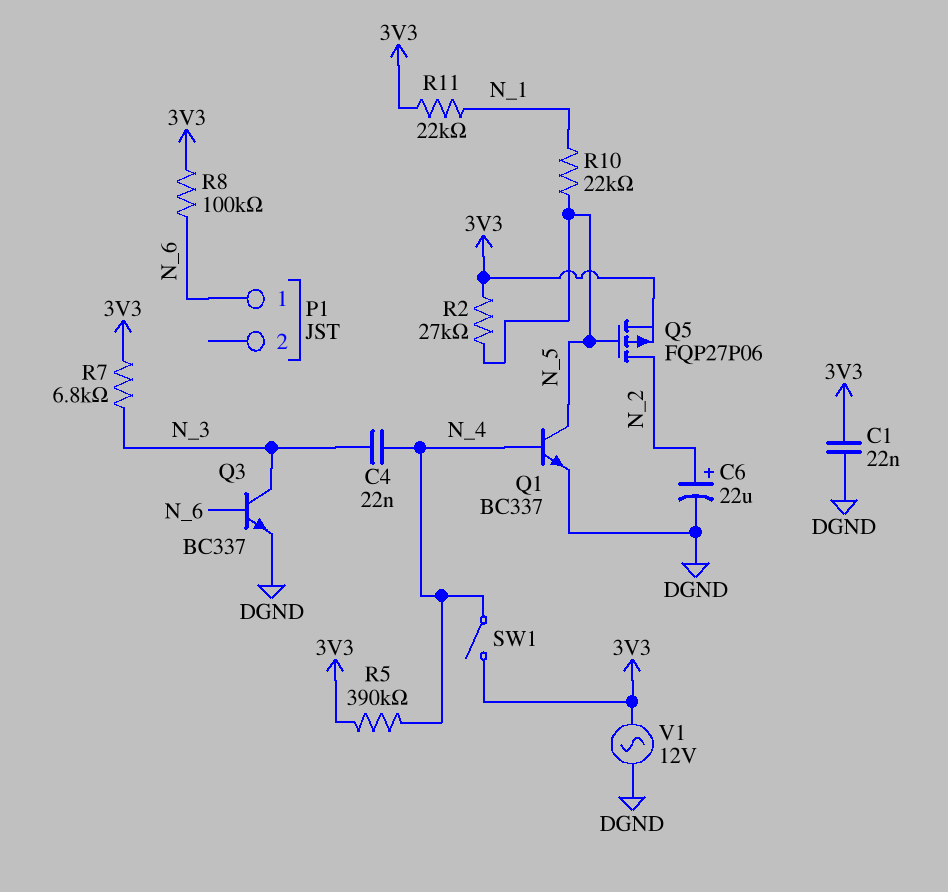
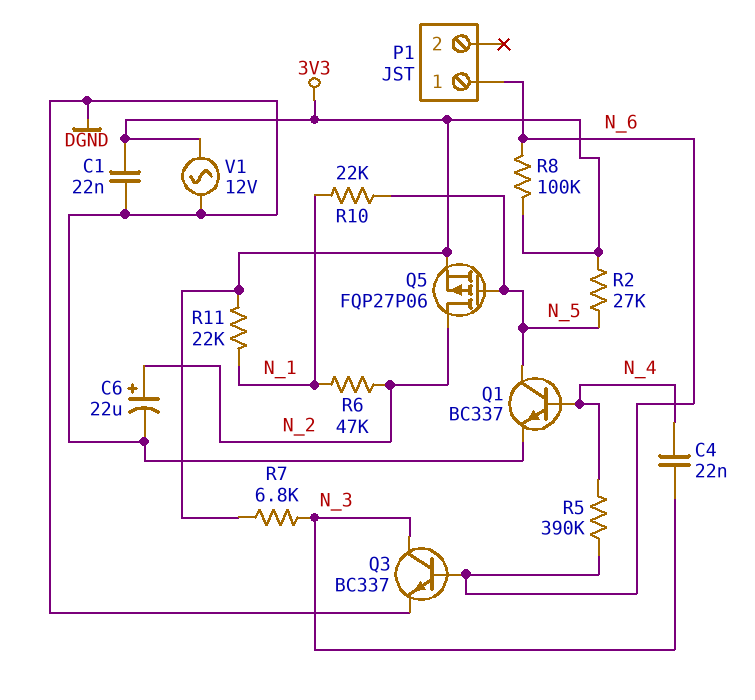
R5: 390k (3V3, N_4) -> 390k (N_4, N_6)
R6: none -> 47k (N_1, N_2)
SW1: switch (3V3, N_4) -> none

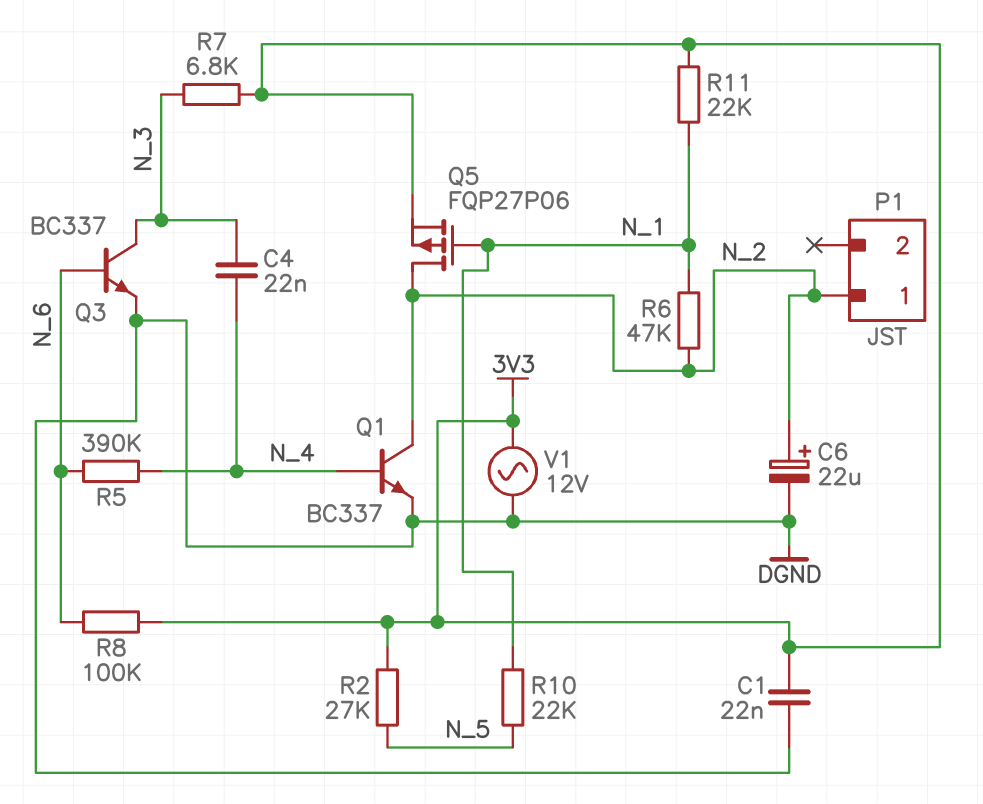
P1 pin 1: N_6 -> N_2
Q1: NPN BC337 (B N_4, C N_5, E DGND) -> NPN BC337 (B N_4, C N_2, E DGND)
Q5: PMOS FQP27P06 (G N_5, D N_2, S 3V3) -> PMOS FQP27P06 (G N_1, D N_2, S 3V3)

